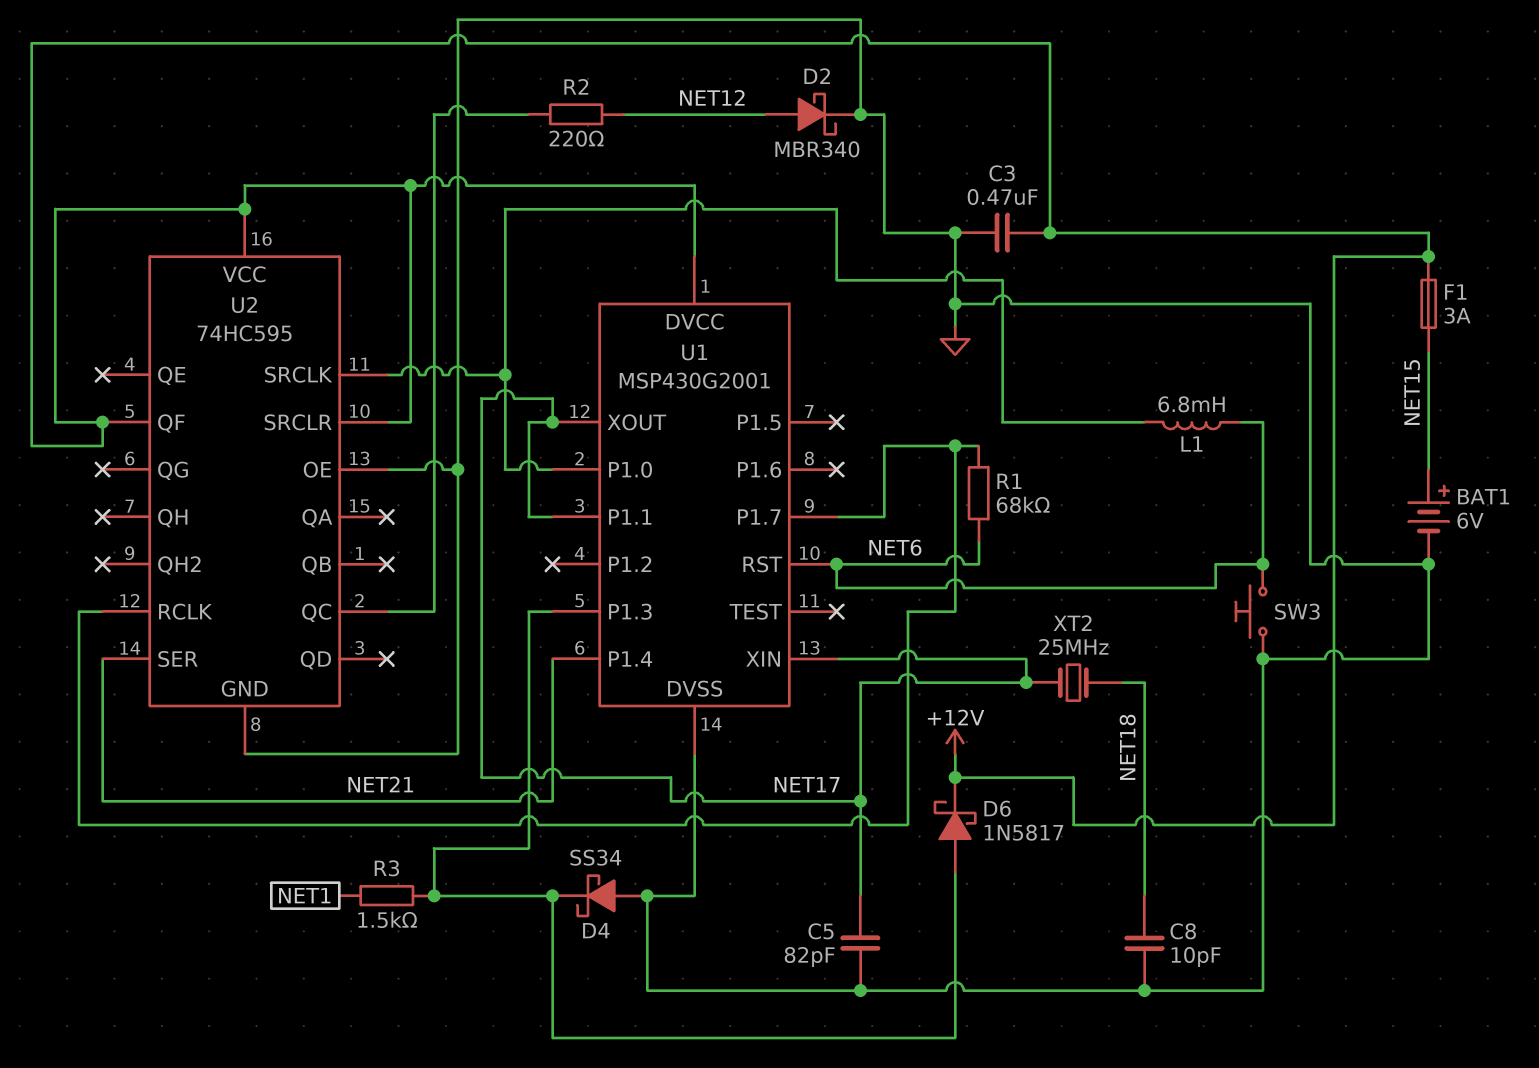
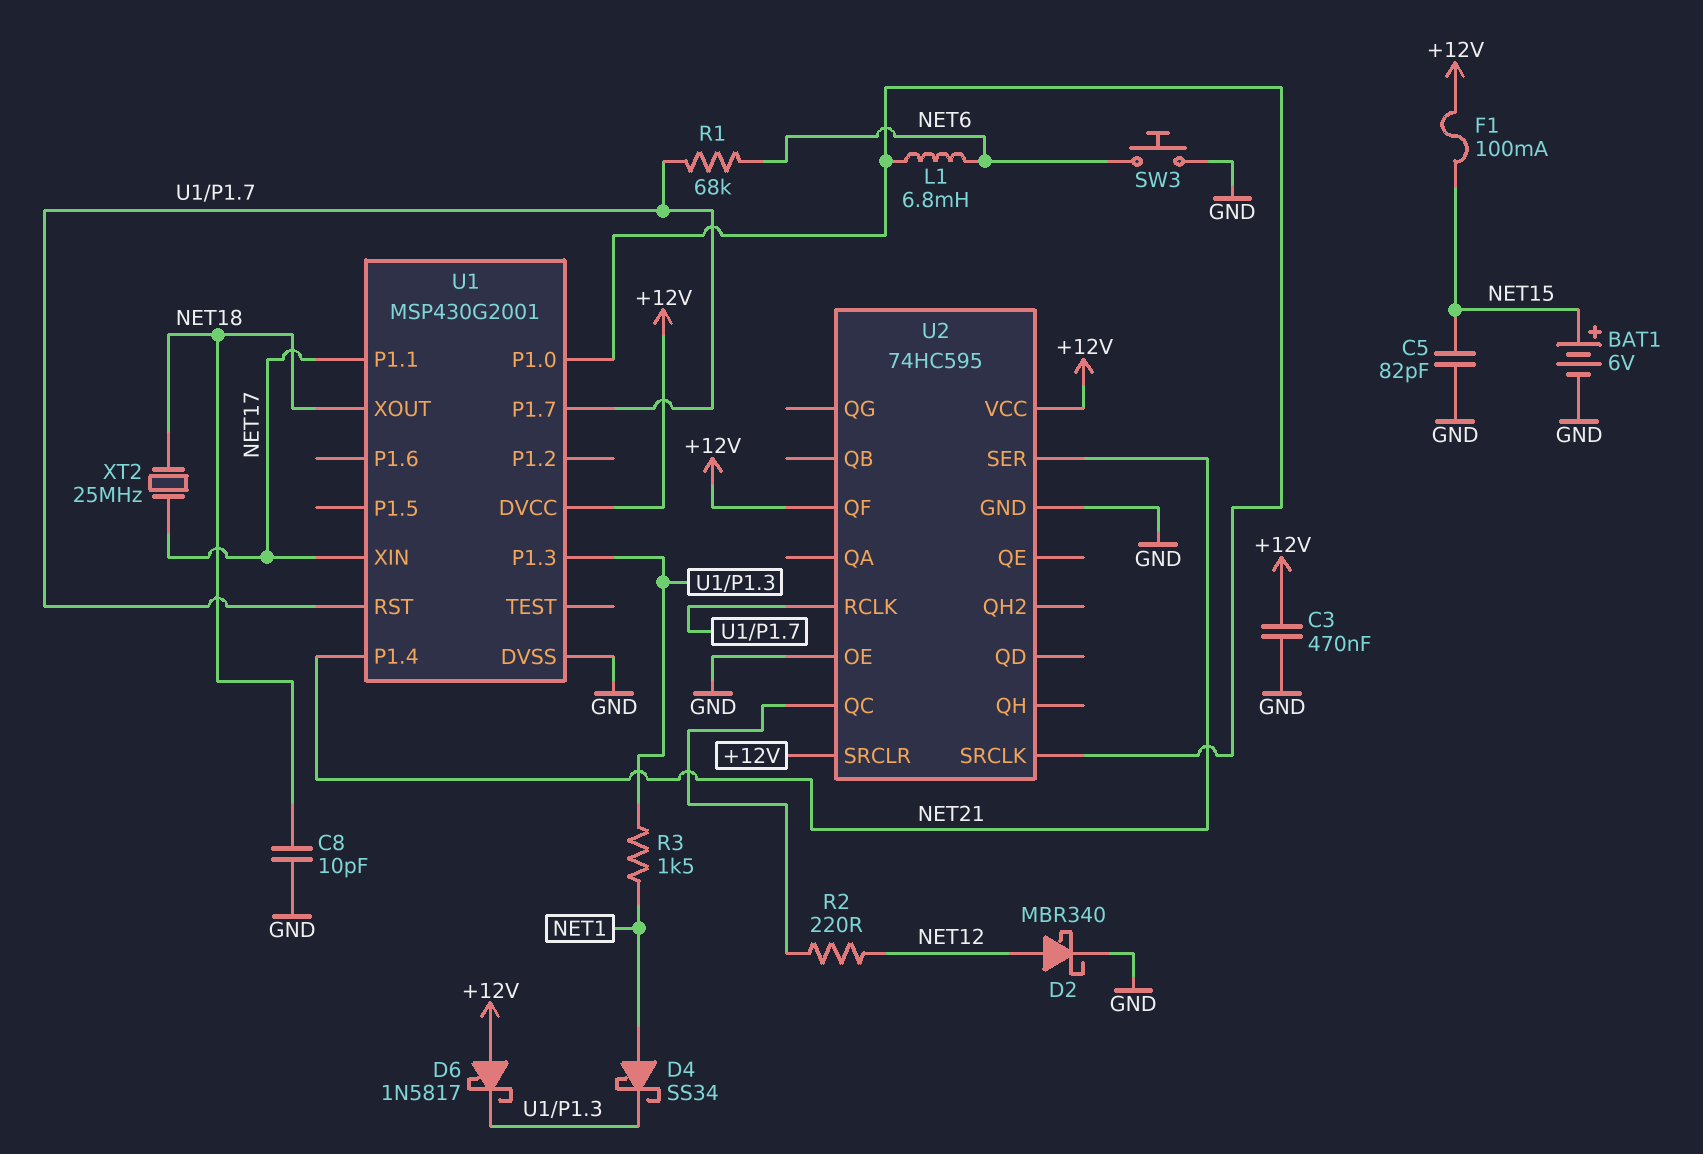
C5: 82pF (GND, NET17) -> 82pF (GND, NET15)
D4: schottky SS34 (A GND, K U1/P1.3) -> schottky SS34 (A NET1, K U1/P1.3)
D6: schottky 1N5817 (A U1/P1.3, K +12V) -> schottky 1N5817 (A +12V, K U1/P1.3)
F1: 3A (+12V, NET15) -> 100mA (+12V, NET15)
U1 pin RST: NET6 -> U1/P1.7
U1 pin XOUT: NET17 -> NET18

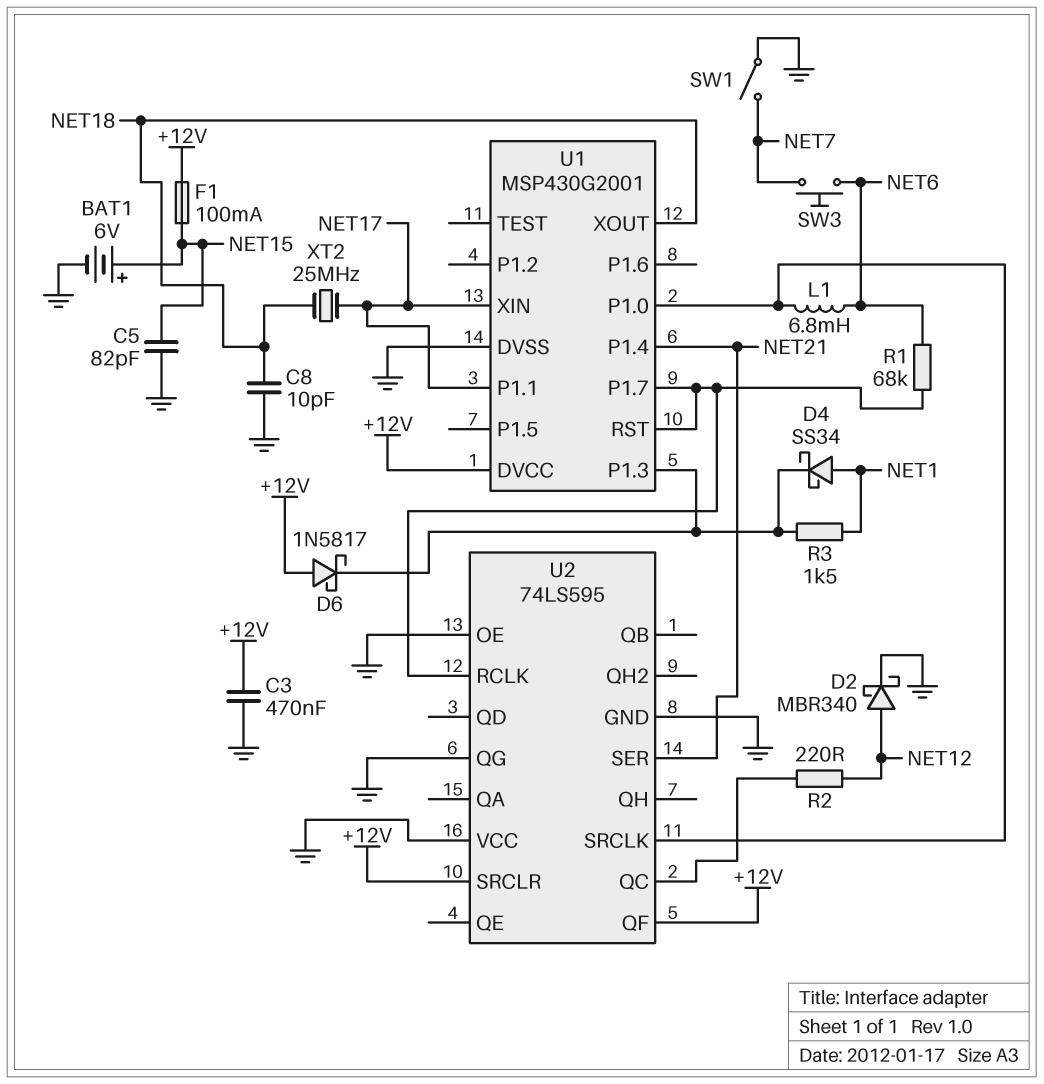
SW1: none -> switch (GND, NET7)
SW3: button (GND, NET6) -> button (NET6, NET7)
U2: 74HC595 -> 74LS595
U2 pin QG: none -> GND
U2 pin VCC: +12V -> GND

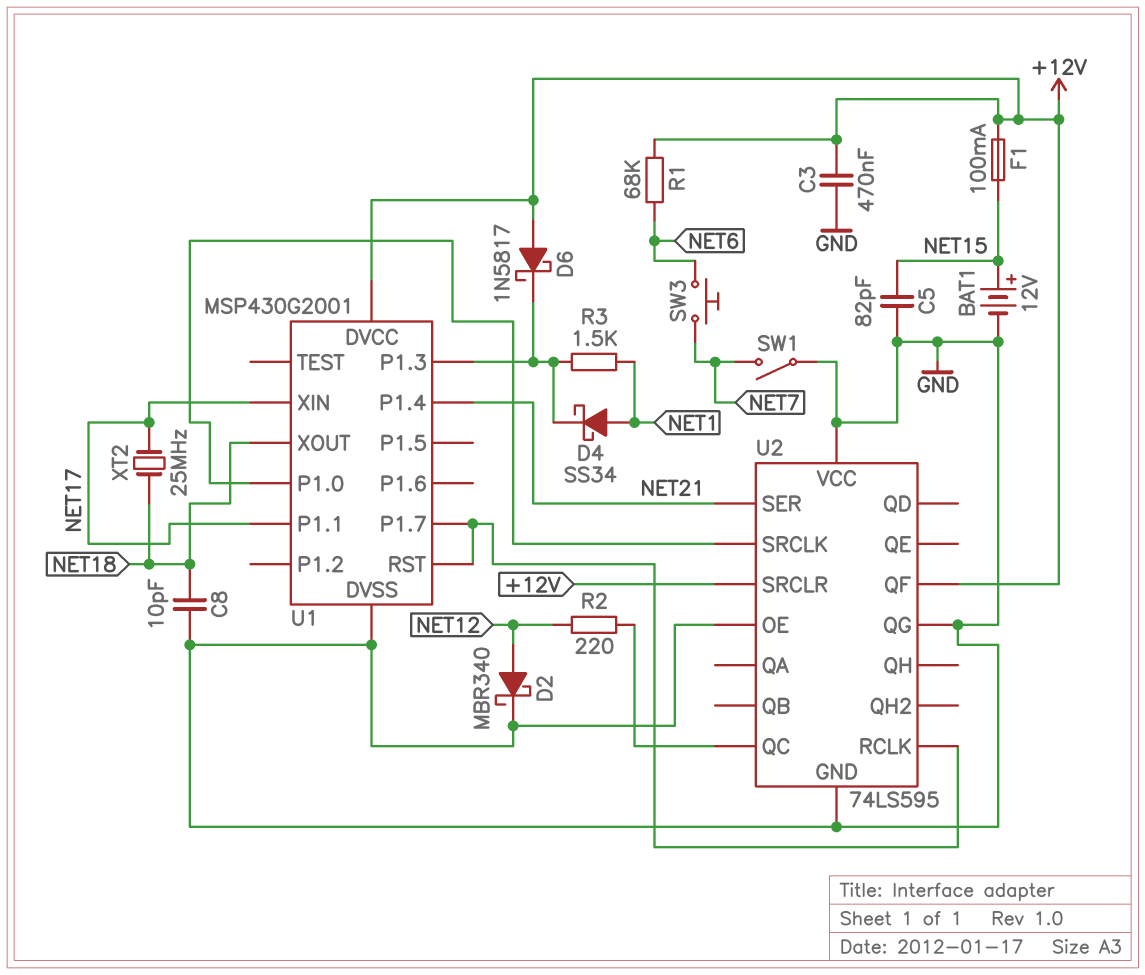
BAT1: 6V (plus NET15, minus GND) -> 12V (plus NET15, minus GND)
L1: 6.8mH (NET6, U1/P1.0) -> none
R1: 68k (NET6, U1/P1.7) -> 68k (+12V, NET6)

